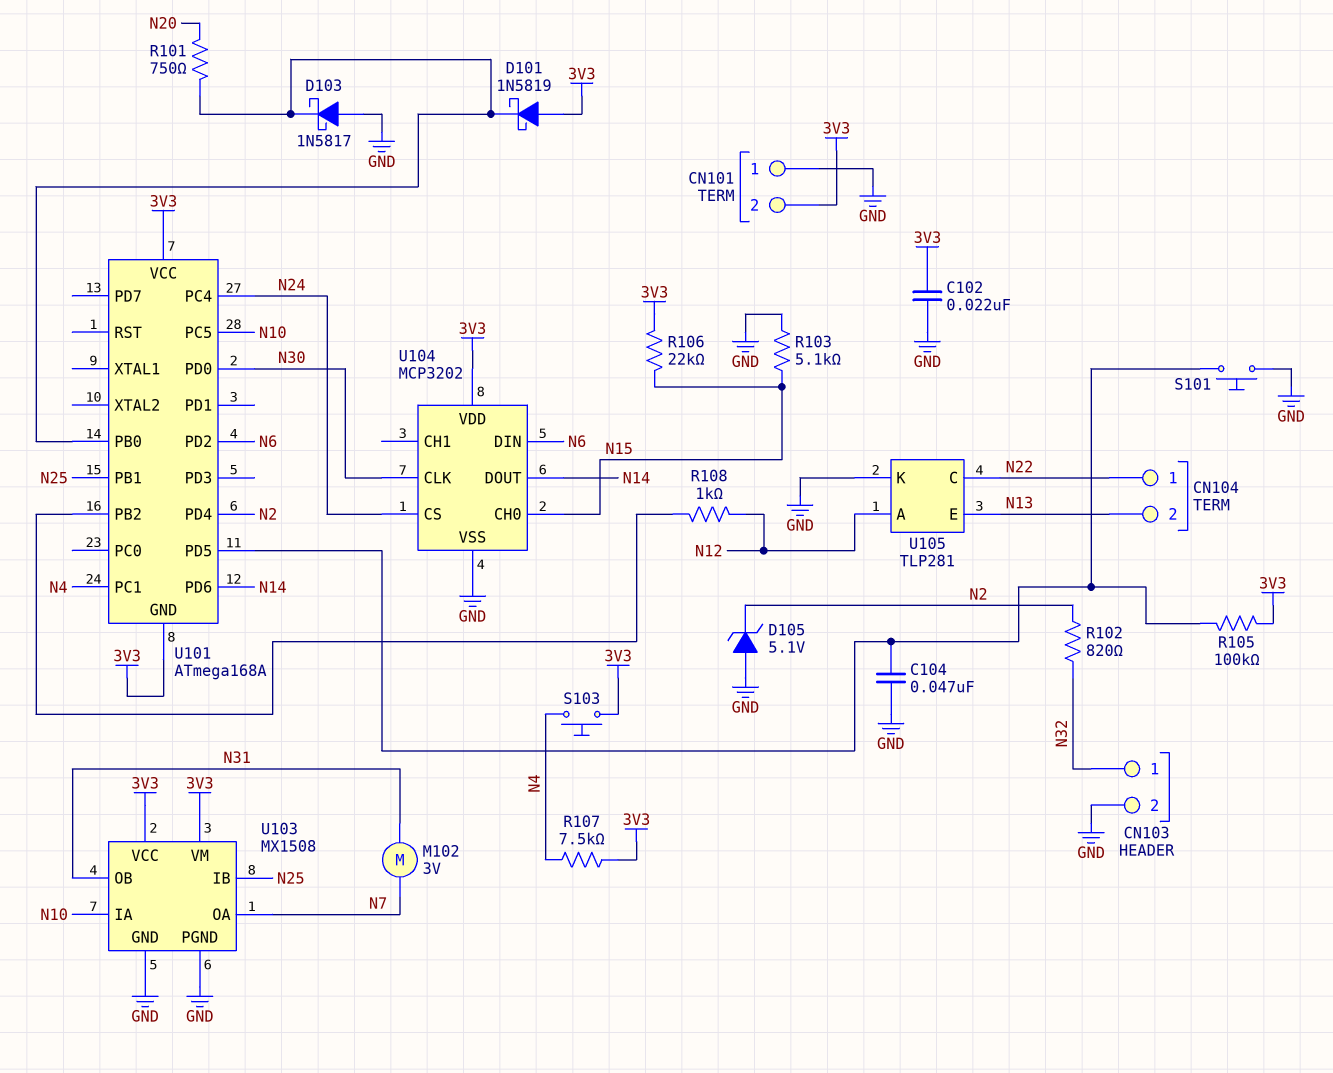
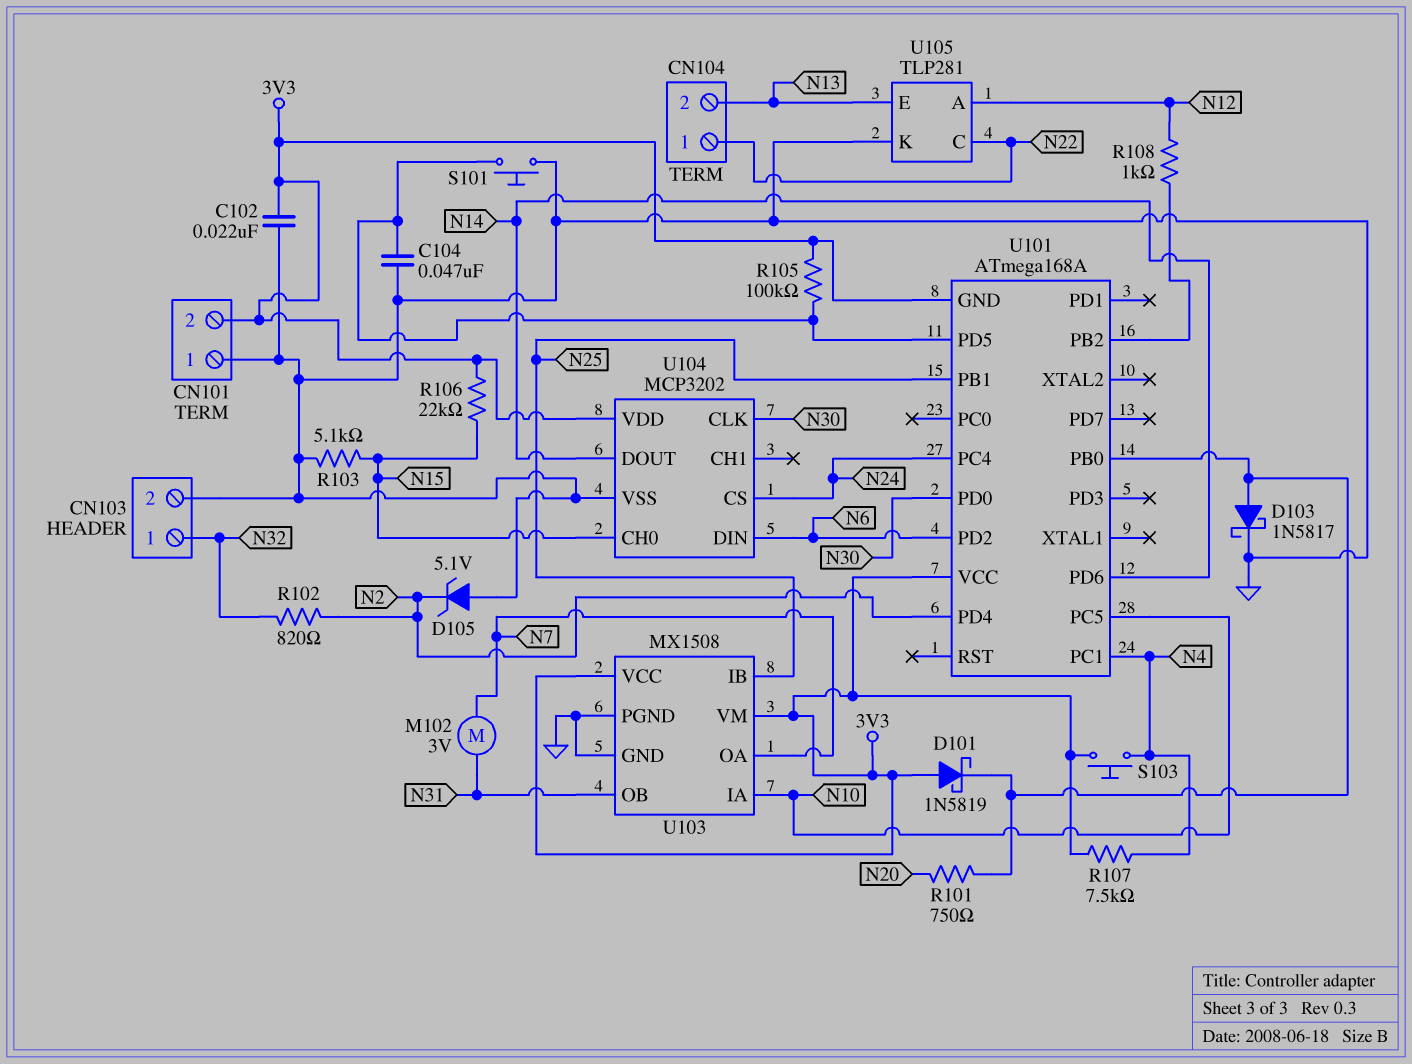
D103: schottky 1N5817 (A GND, K U101/PB0) -> schottky 1N5817 (A U101/PB0, K GND)

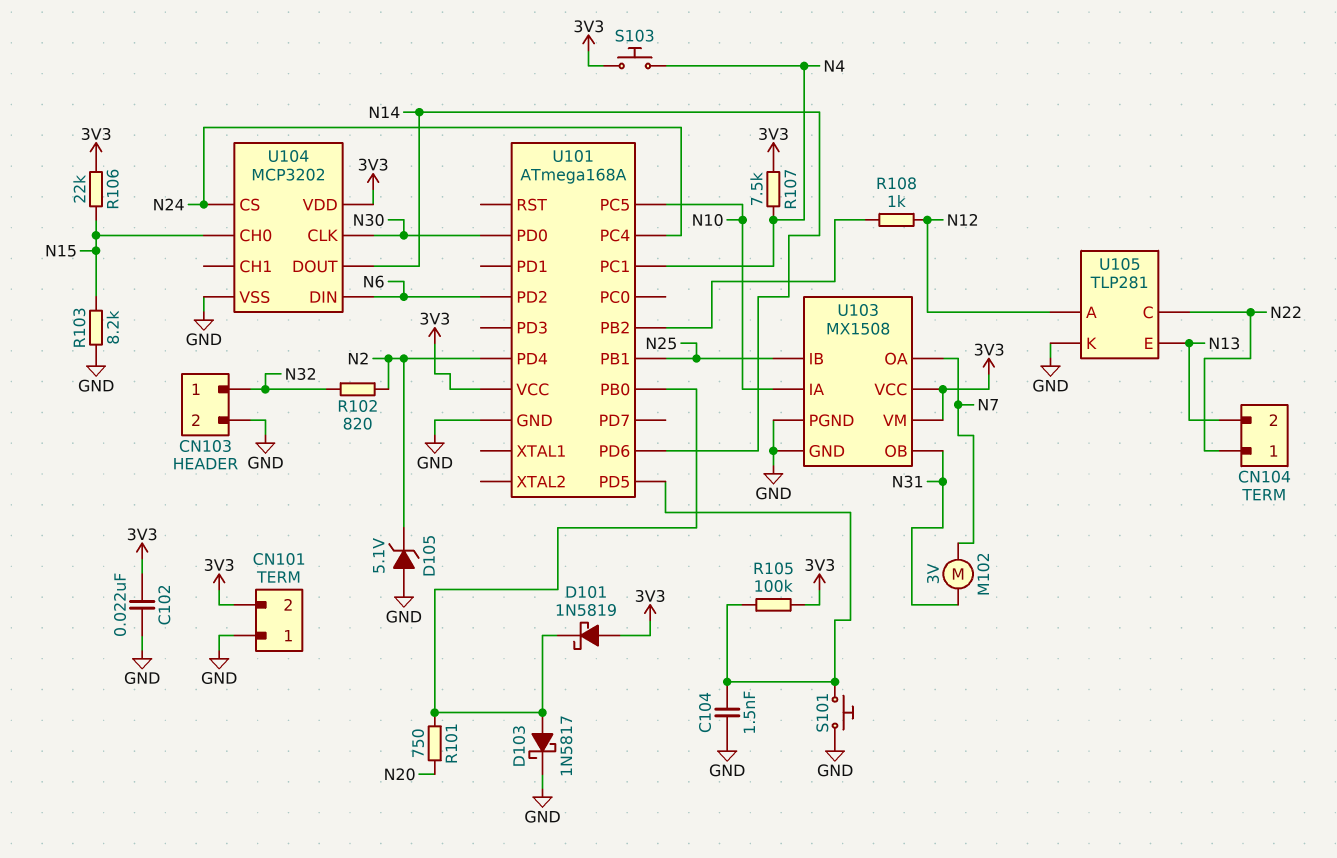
C104: 47nF (GND, U101/PD5) -> 1.5nF (GND, U101/PD5)
R103: 5.1k (GND, N15) -> 8.2k (GND, N15)
U101 pin GND: 3V3 -> GND

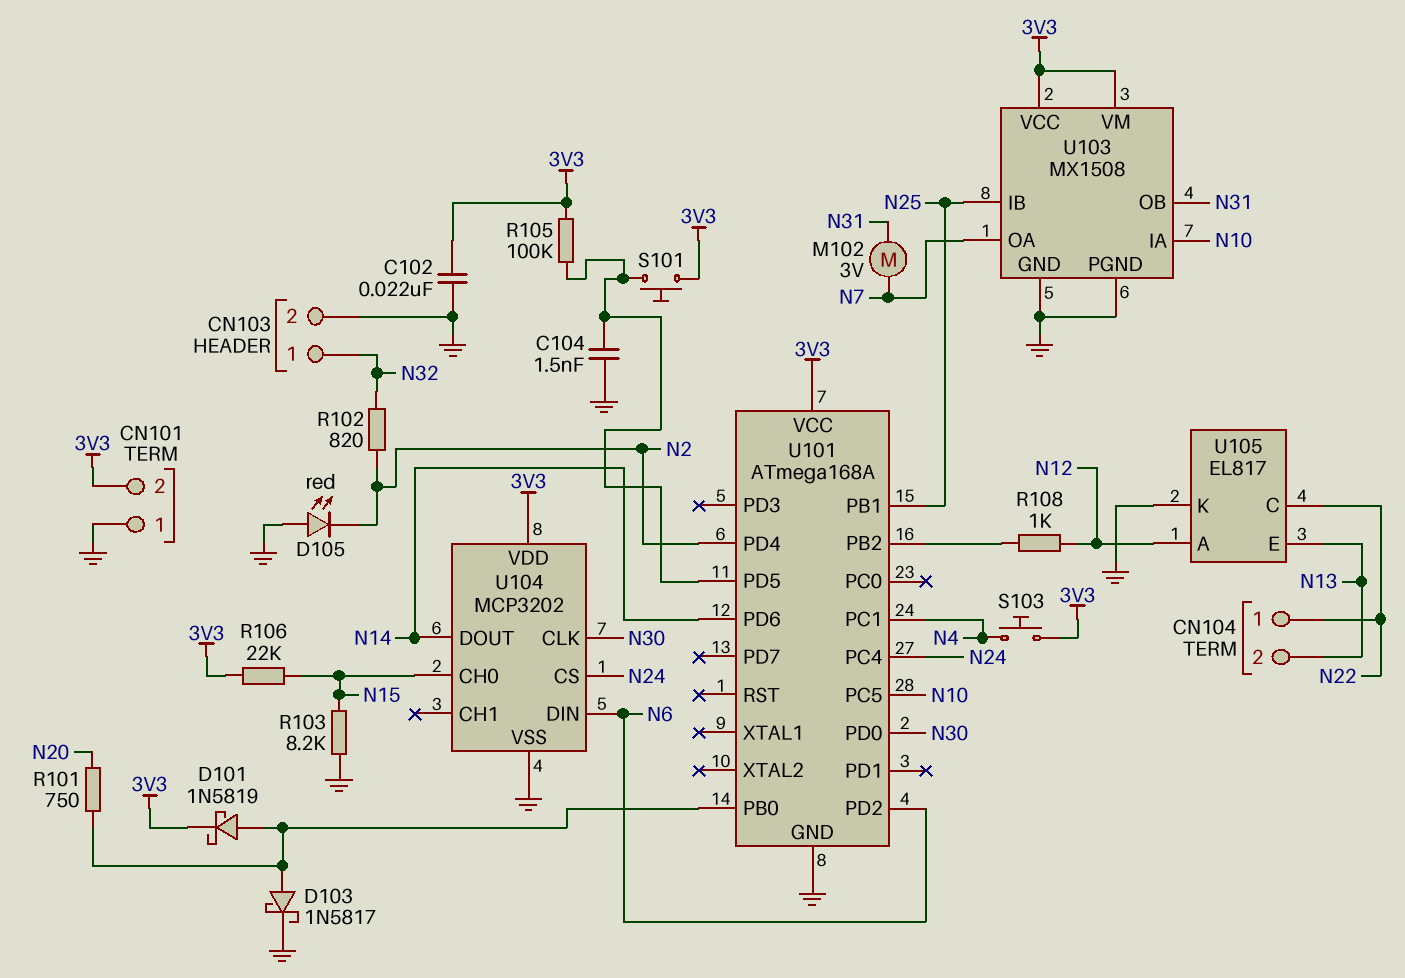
D101: schottky 1N5819 (A 3V3, K U101/PB0) -> schottky 1N5819 (A U101/PB0, K 3V3)
D105: zener 5.1V (A GND, K N2) -> LED red (A GND, K N2)
R107: 7.5k (3V3, N4) -> none
S101: button (GND, U101/PD5) -> button (3V3, U101/PD5)
U105: TLP281 -> EL817

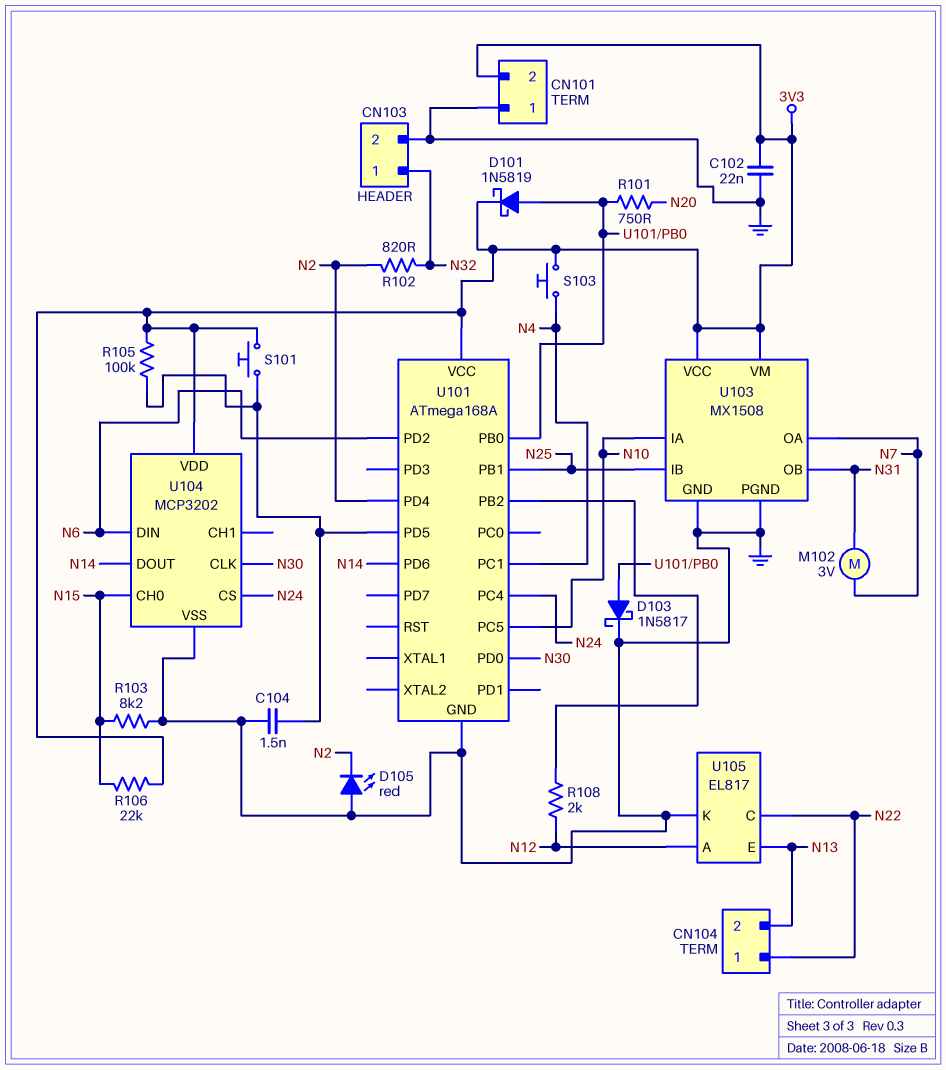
R108: 1k (N12, U101/PB2) -> 2k (N12, U101/PB2)

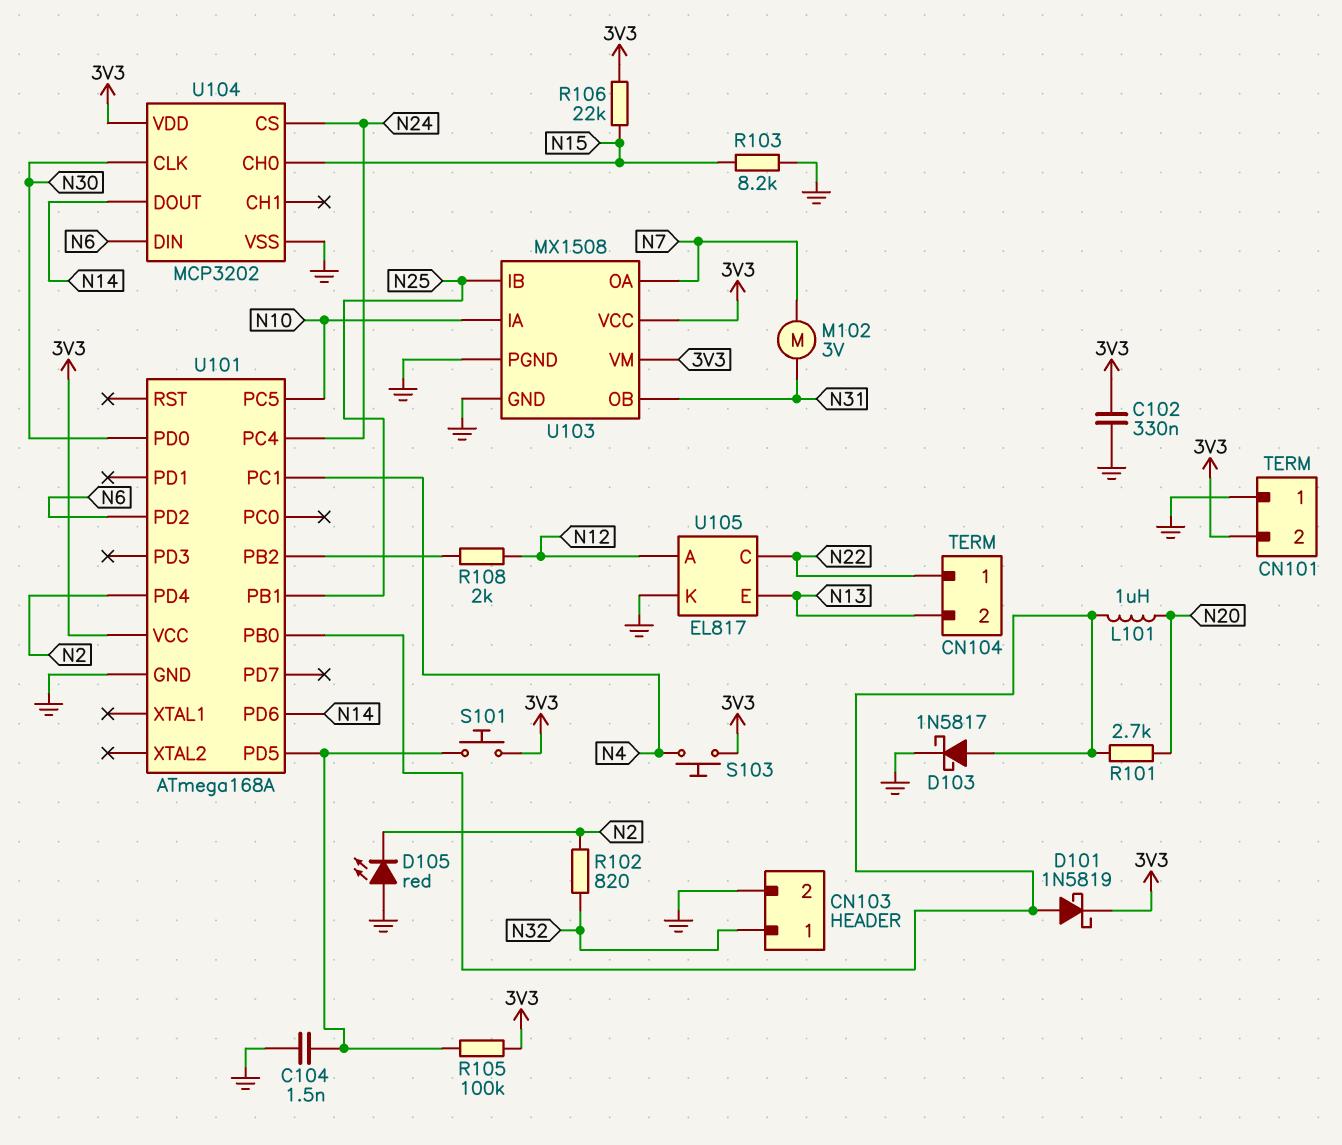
C102: 22nF (3V3, GND) -> 330nF (3V3, GND)
L101: none -> 1uH (N20, U101/PB0)
R101: 750 (N20, U101/PB0) -> 2.7k (N20, U101/PB0)

